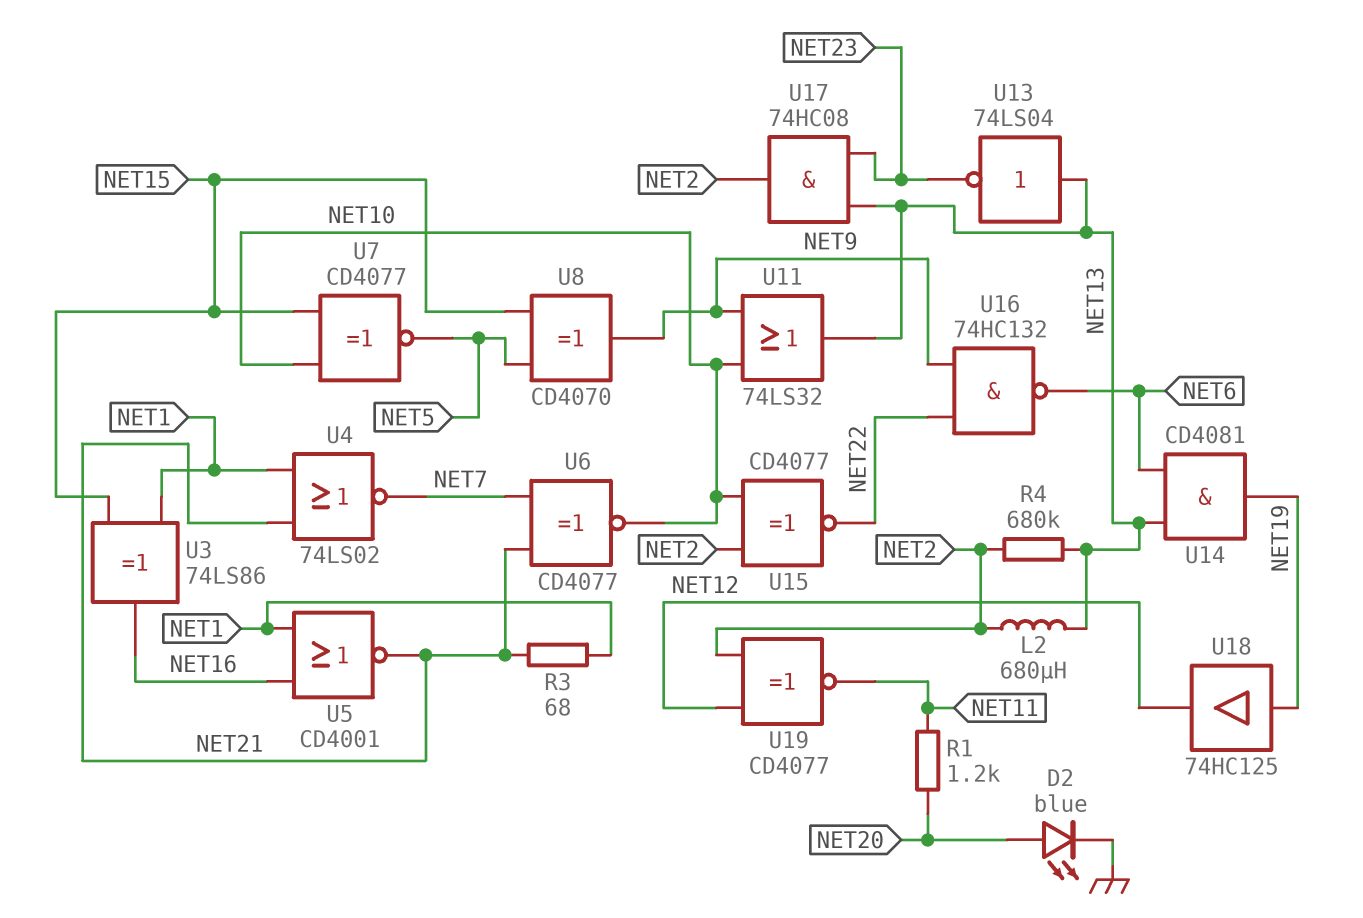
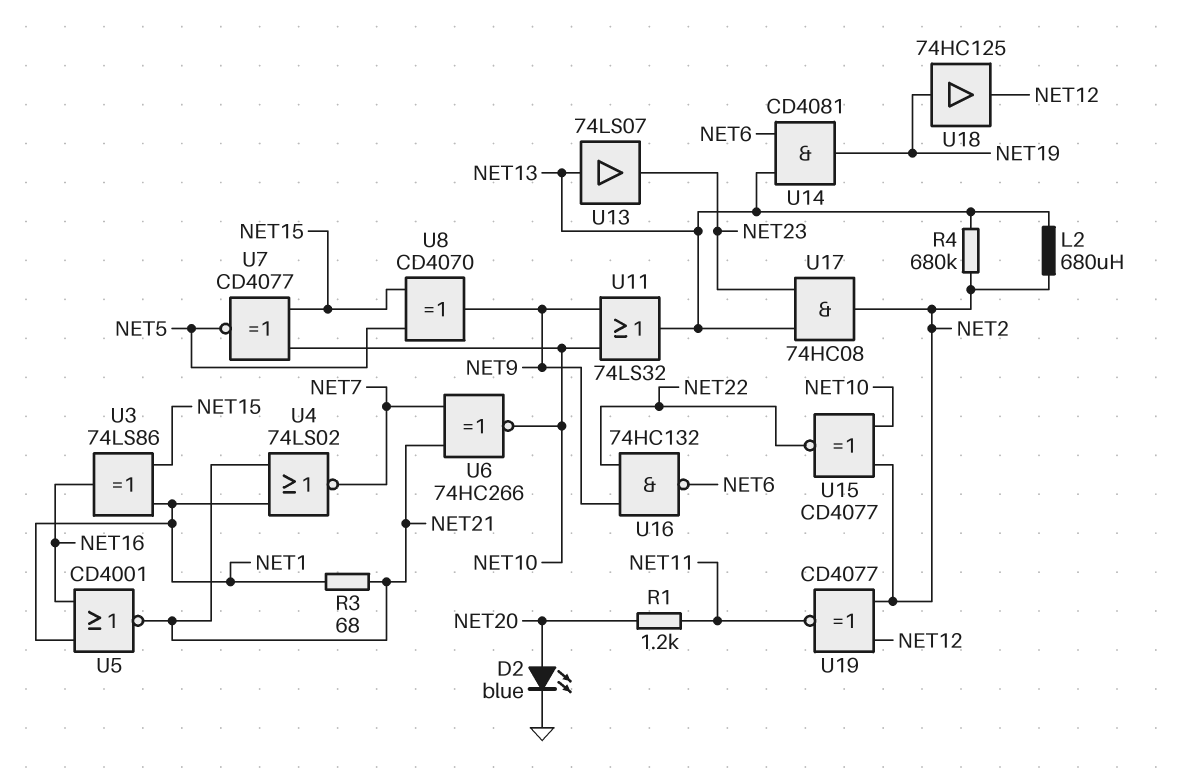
U6: XNOR CD4077 (in NET7, in NET21, out NET10) -> XNOR 74HC266 (in NET7, in NET21, out NET10)
U13: NOT 74LS04 (in NET13, out NET23) -> buffer 74LS07 (in NET13, out NET23)

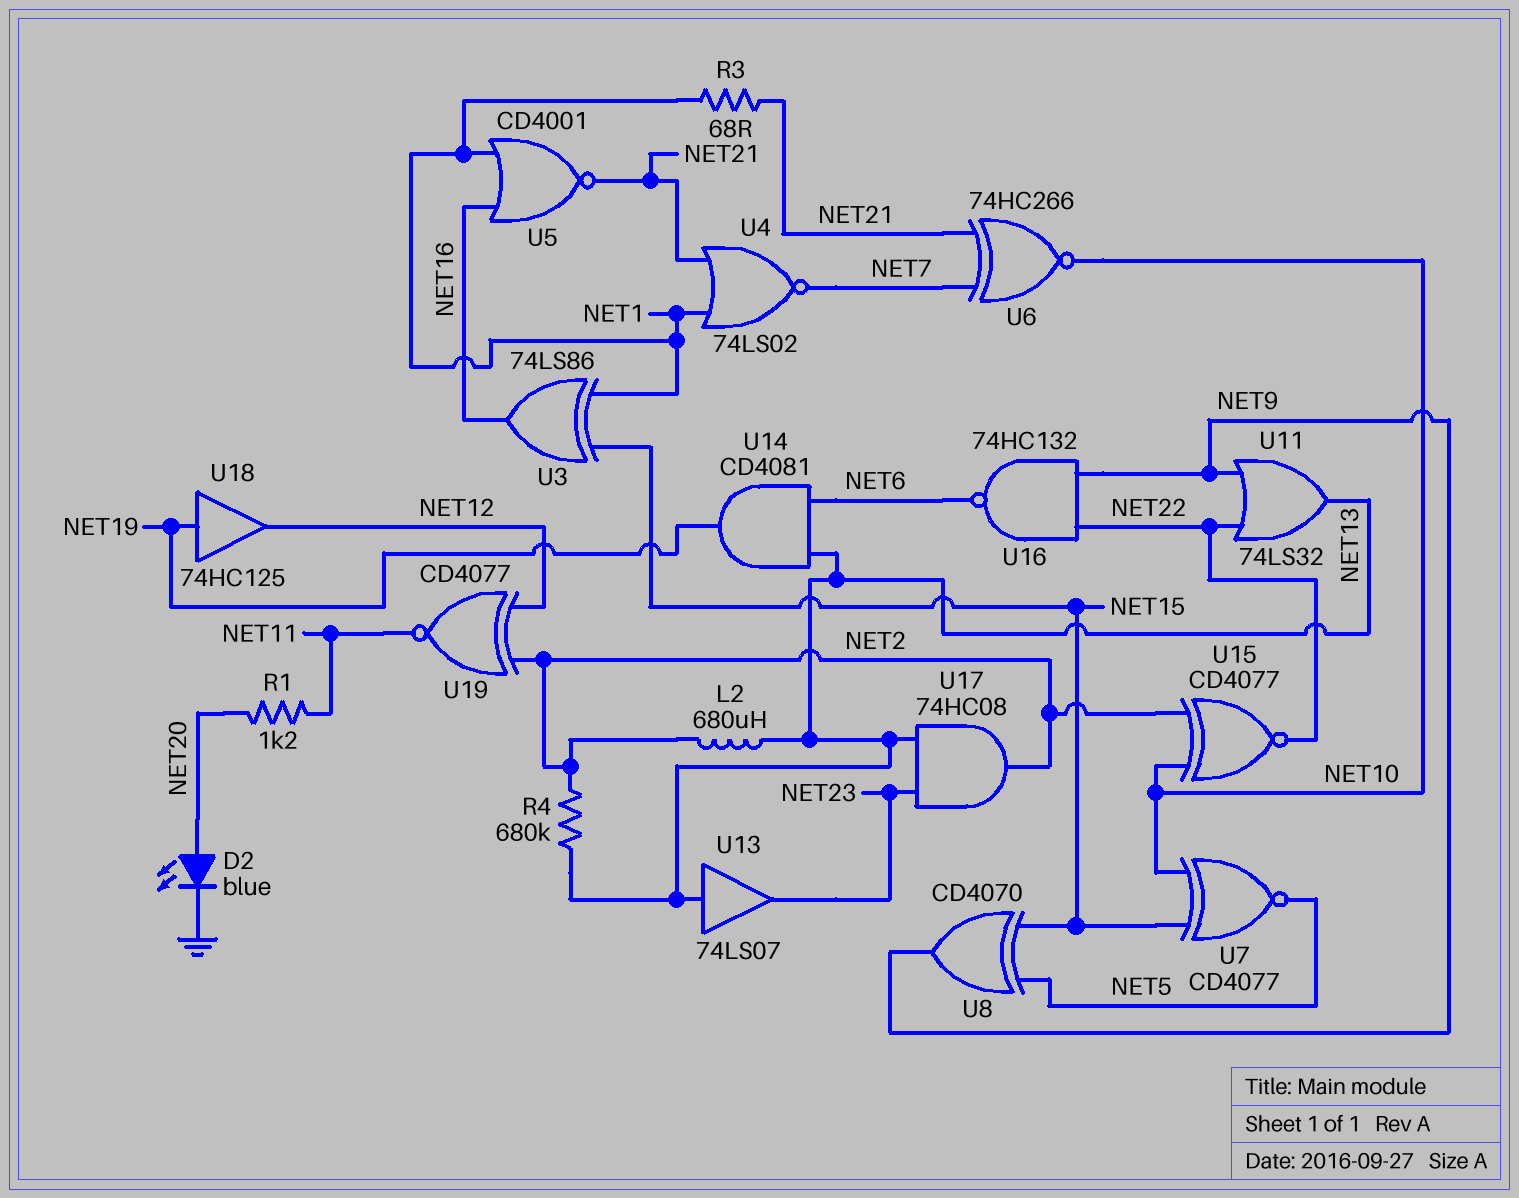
U11: OR 74LS32 (in NET9, in NET10, out NET13) -> OR 74LS32 (in NET9, in NET22, out NET13)

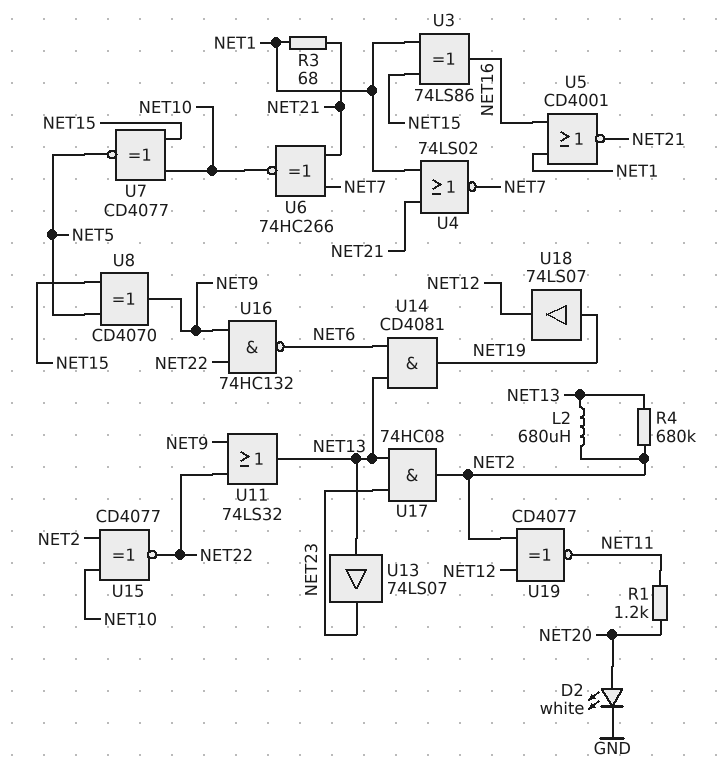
D2: LED blue (A NET20, K GND) -> LED white (A NET20, K GND)
U18: buffer 74HC125 (in NET19, out NET12) -> buffer 74LS07 (in NET19, out NET12)

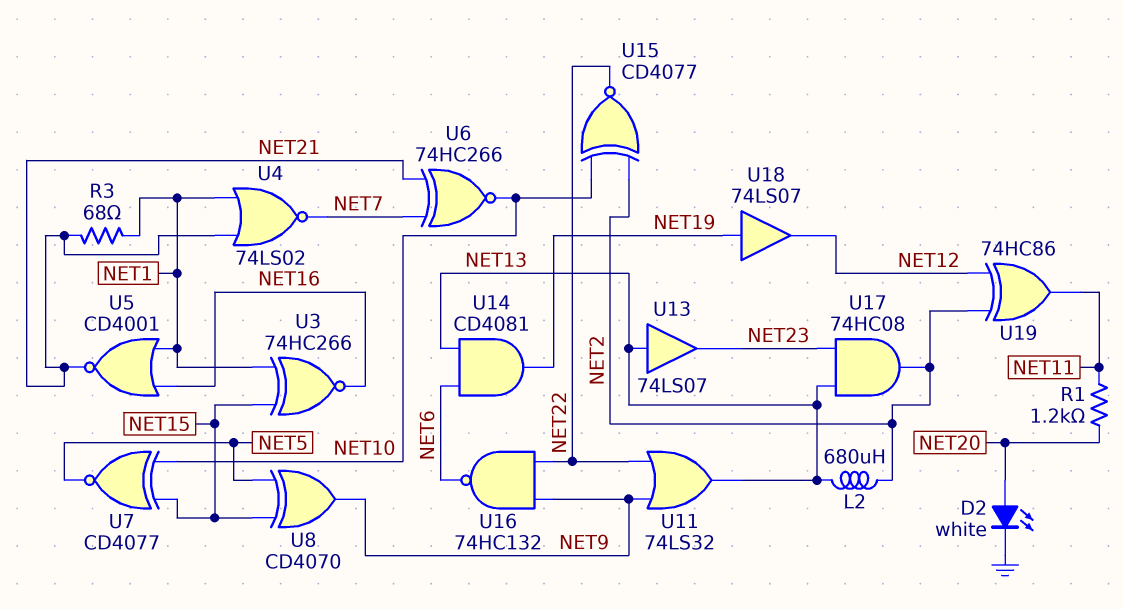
R4: 680k (NET2, NET13) -> none
U3: XOR 74LS86 (in NET1, in NET15, out NET16) -> XNOR 74HC266 (in NET1, in NET15, out NET16)
U19: XNOR CD4077 (in NET2, in NET12, out NET11) -> XOR 74HC86 (in NET2, in NET12, out NET11)

